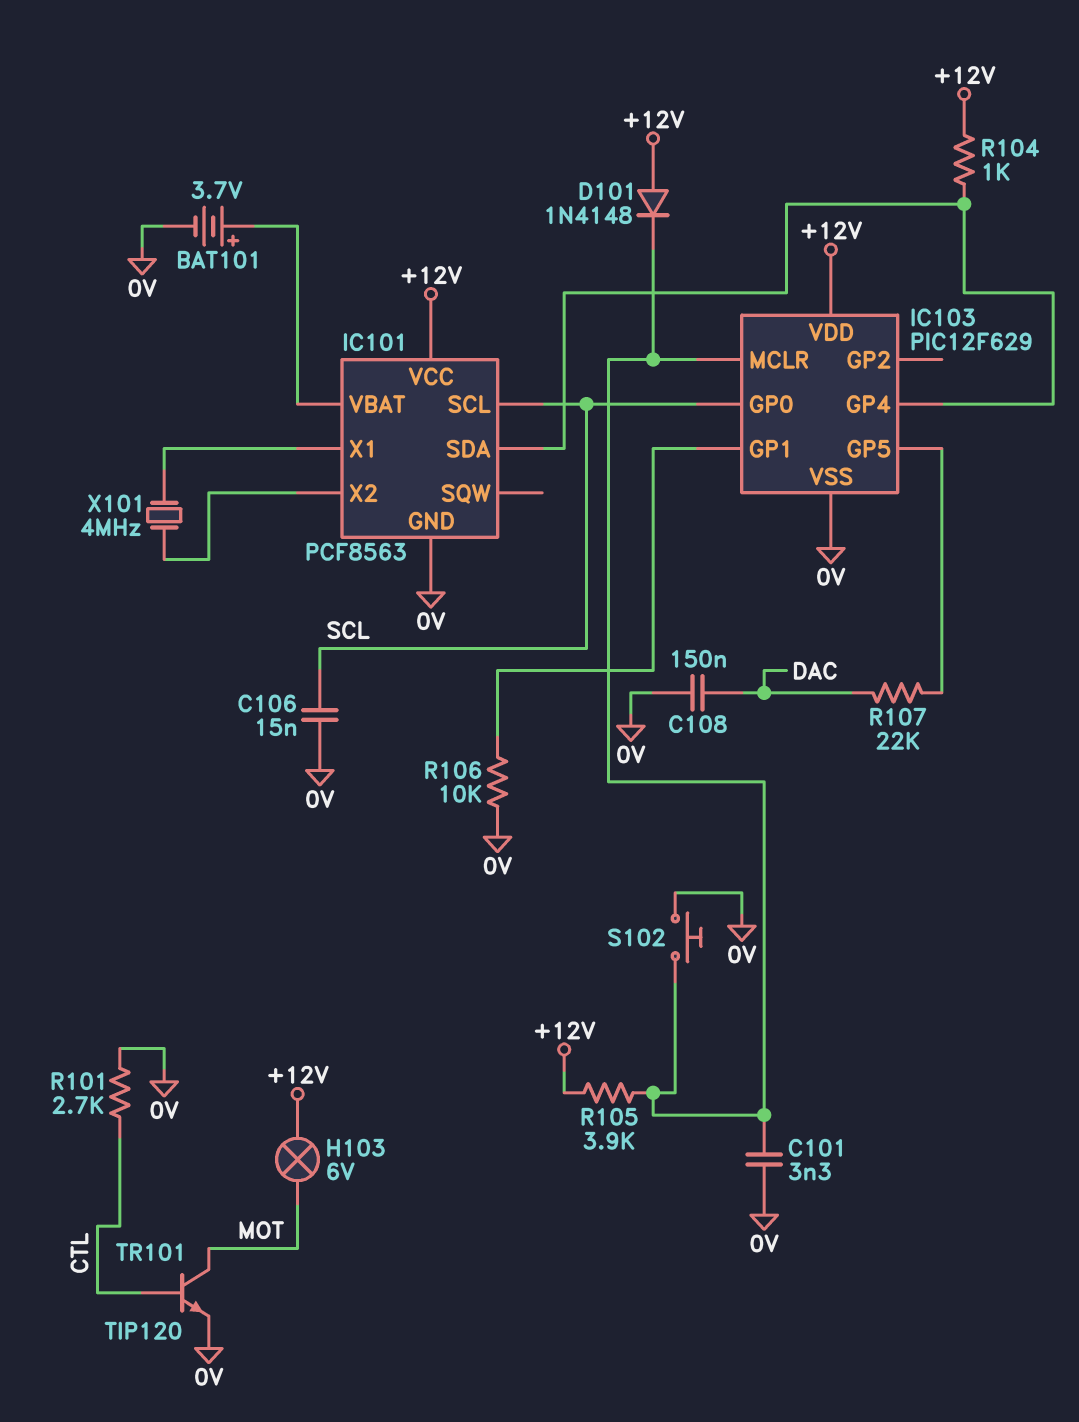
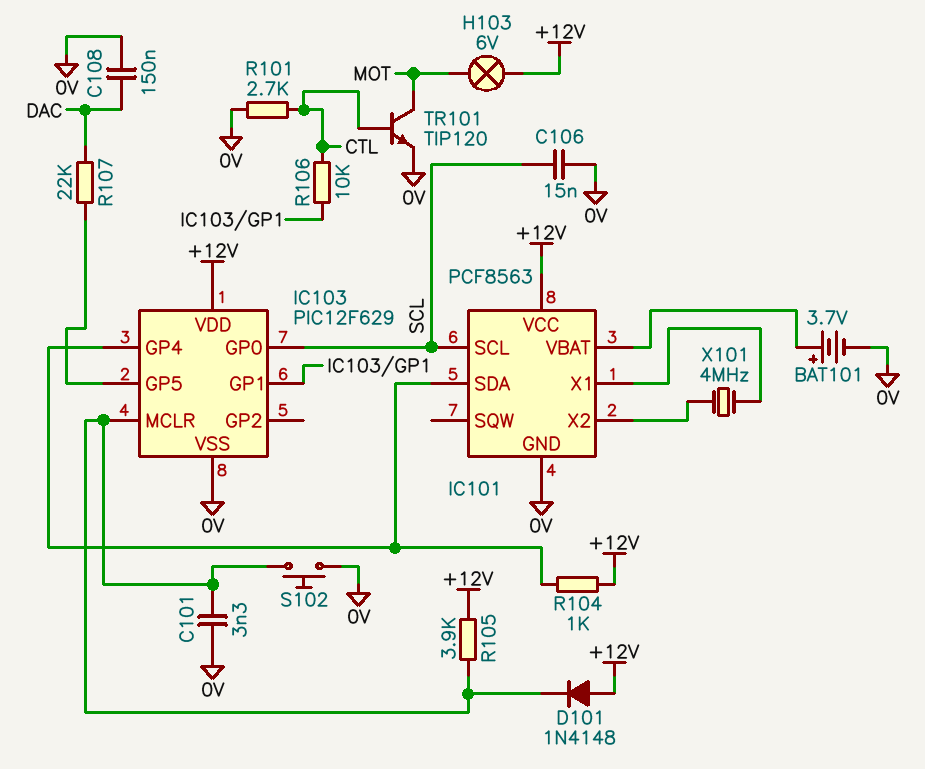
R106: 10k (0V, IC103/GP1) -> 10k (CTL, IC103/GP1)

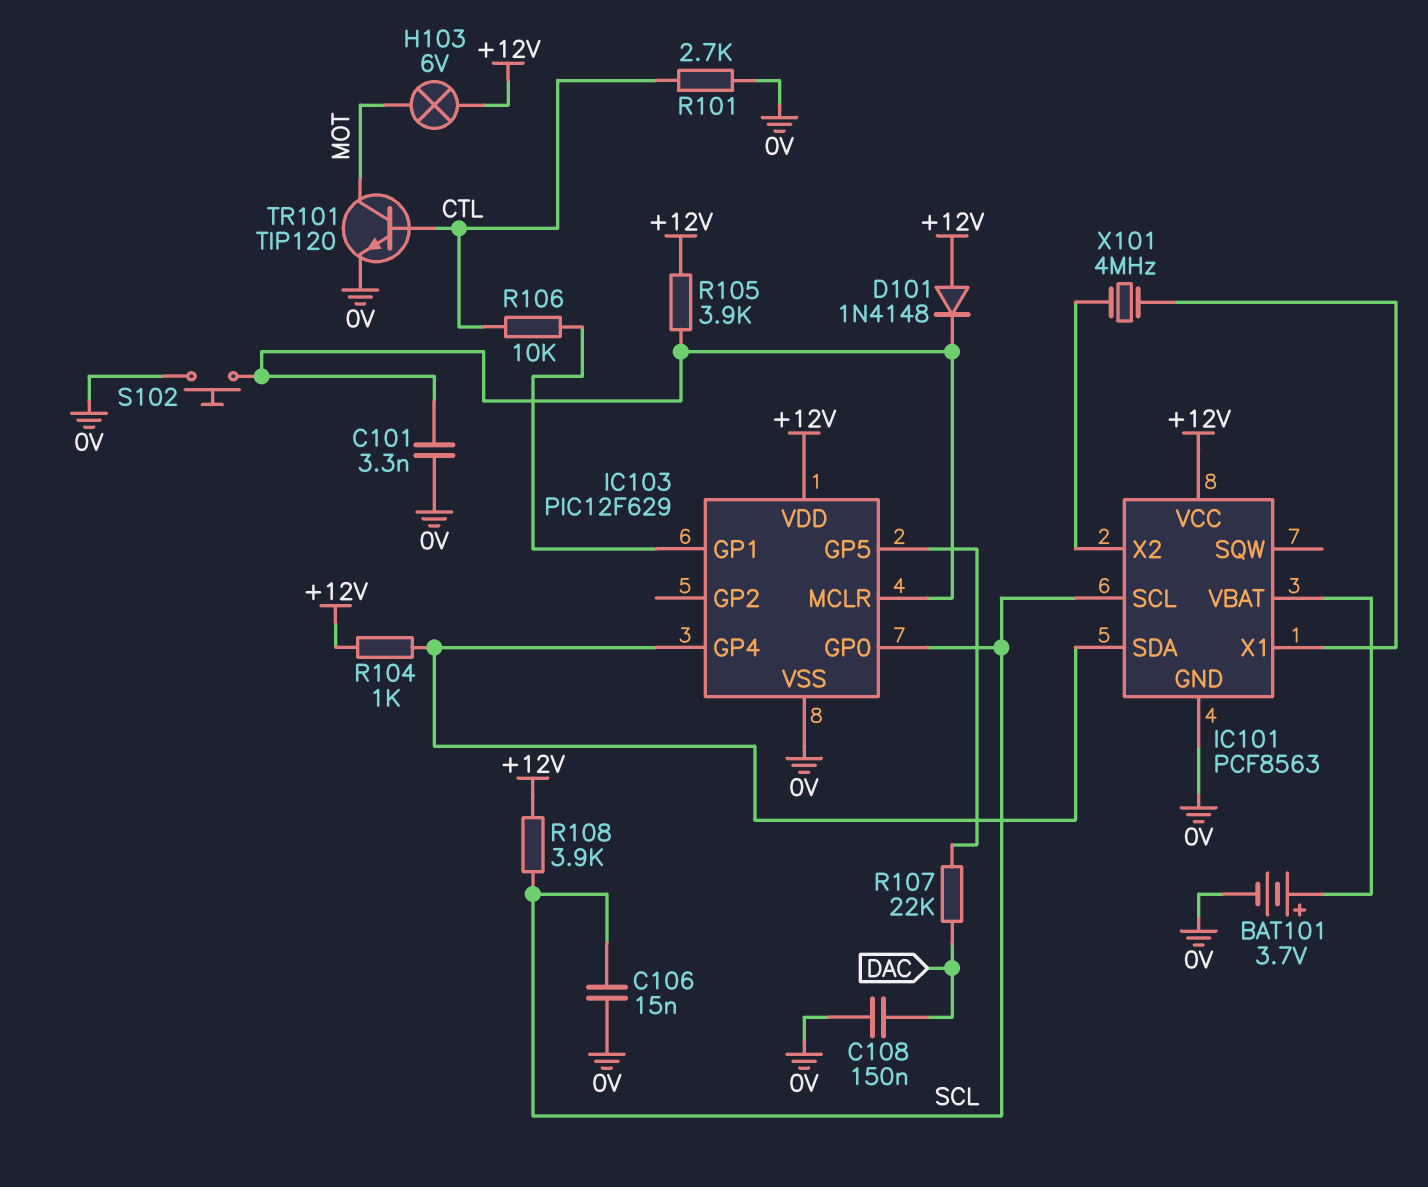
R108: none -> 3.9k (+12V, SCL)

